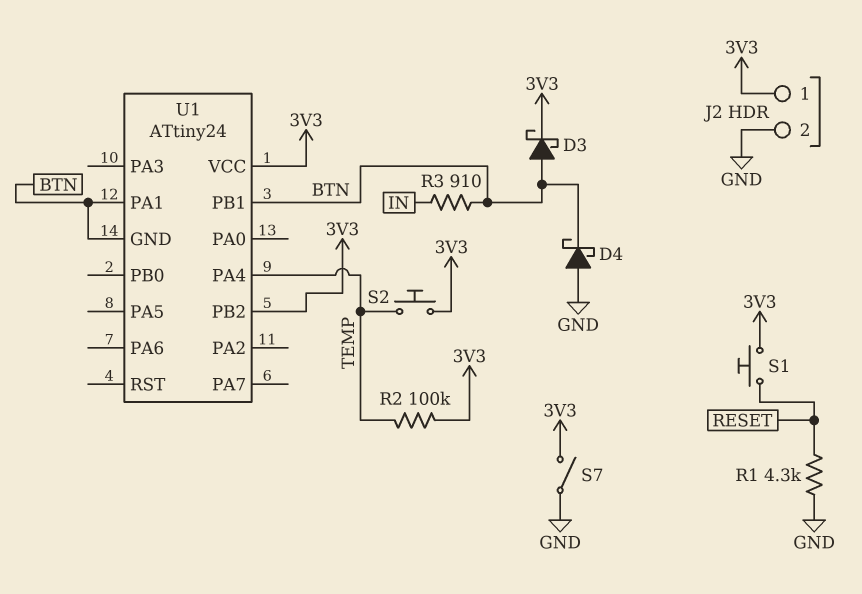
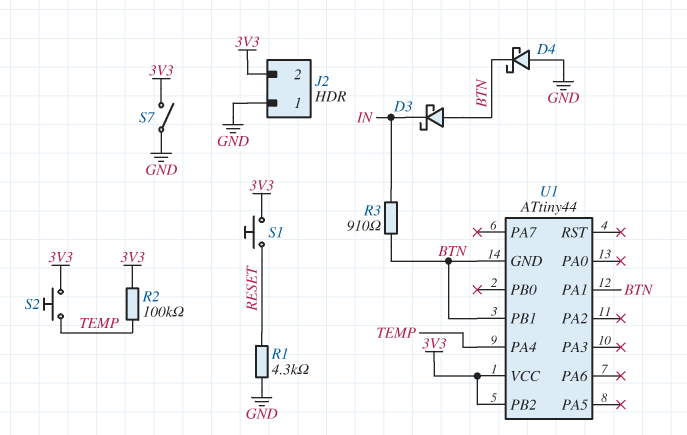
D3: schottky (A BTN, K 3V3) -> schottky (A BTN, K IN)
J2 pin 1: 3V3 -> GND
J2 pin 2: GND -> 3V3
U1: ATtiny24 -> ATtiny44

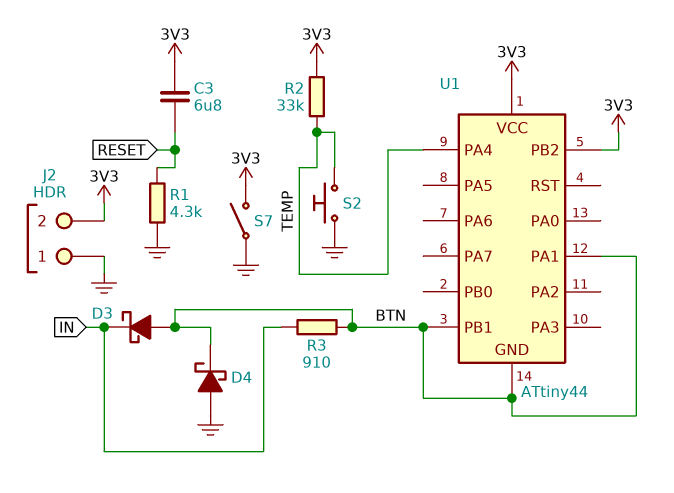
C3: none -> 6.8uF (3V3, RESET)
R2: 100k (3V3, TEMP) -> 33k (3V3, TEMP)
S1: button (3V3, RESET) -> none
S2: button (3V3, TEMP) -> button (GND, TEMP)

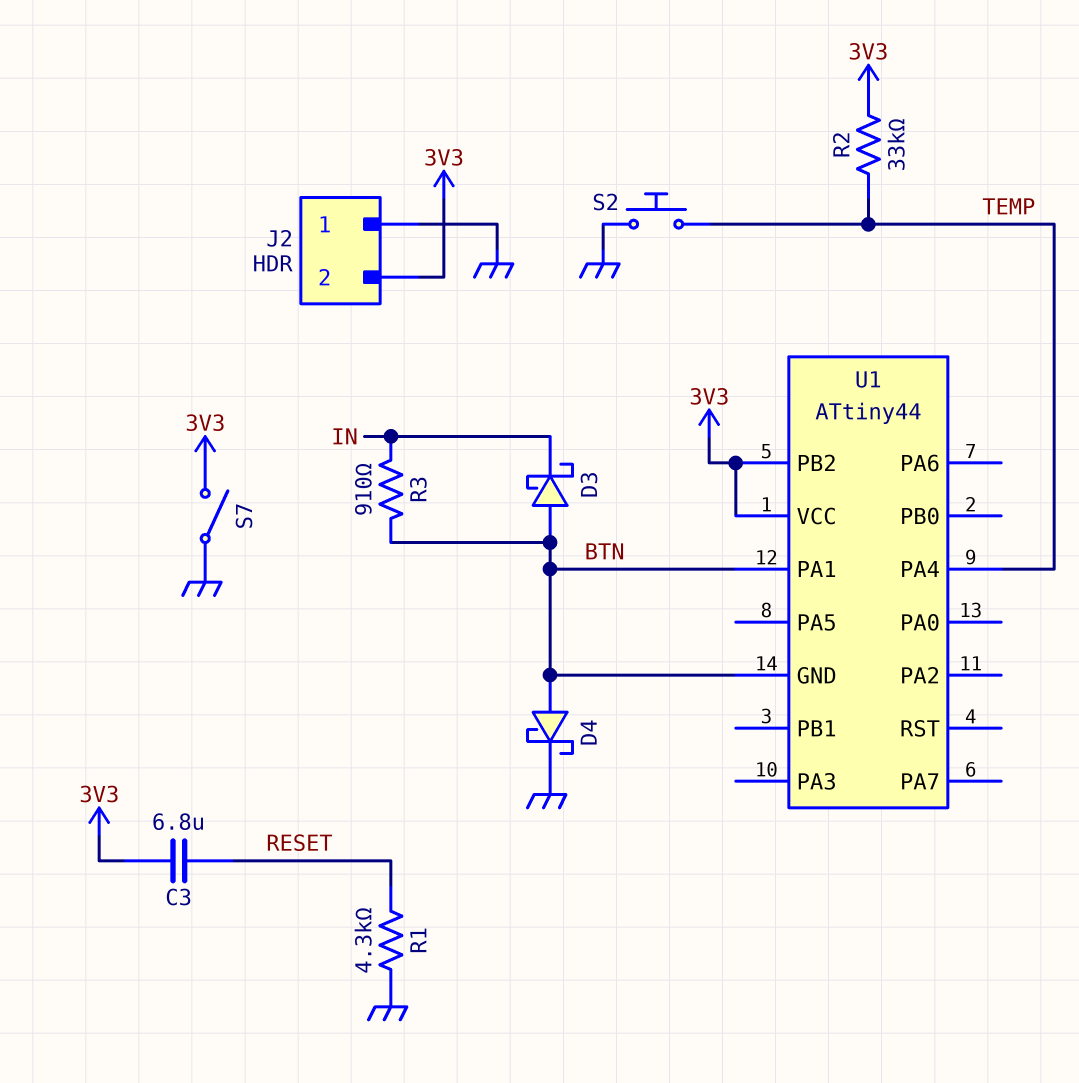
D4: schottky (A GND, K BTN) -> schottky (A BTN, K GND)
U1 pin PB1: BTN -> none

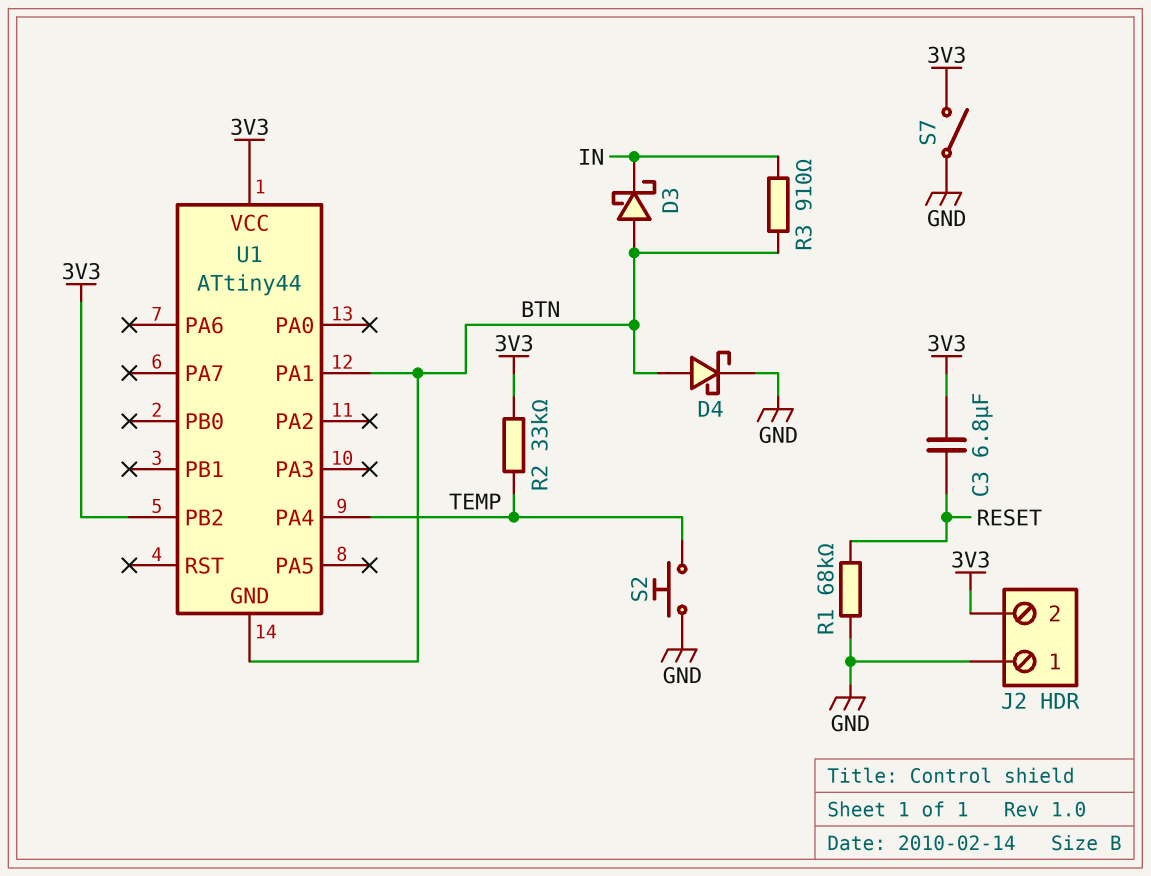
R1: 4.3k (GND, RESET) -> 68k (GND, RESET)

